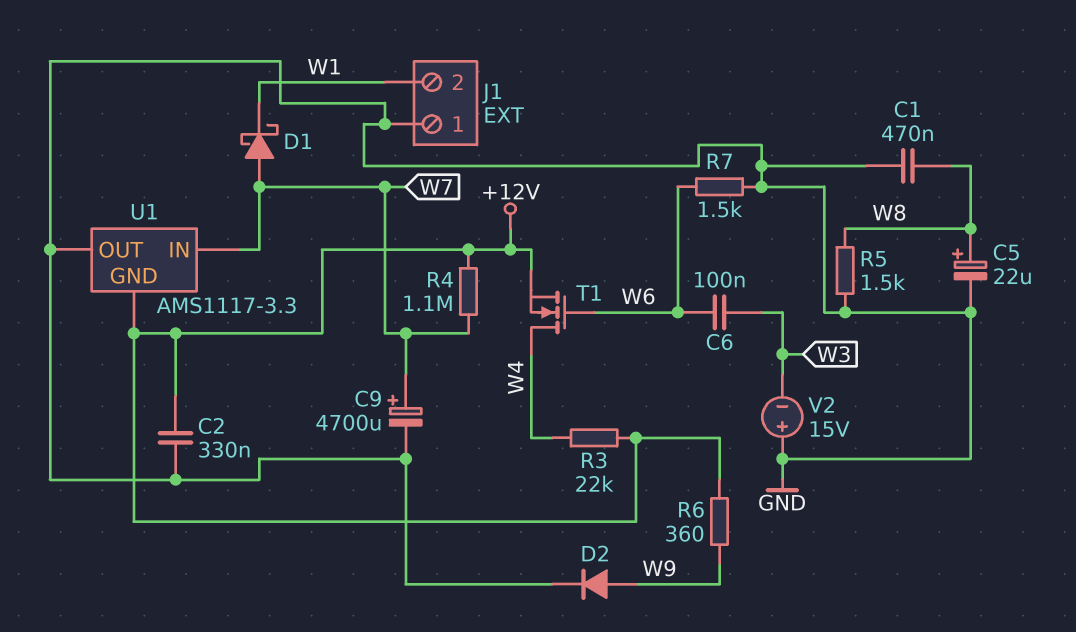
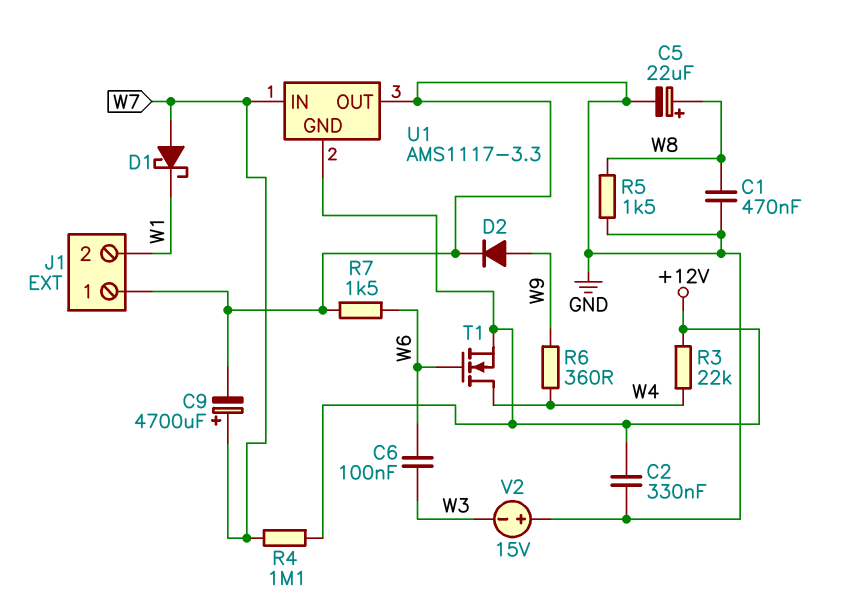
R6: 360 (+12V, W9) -> 360 (W4, W9)

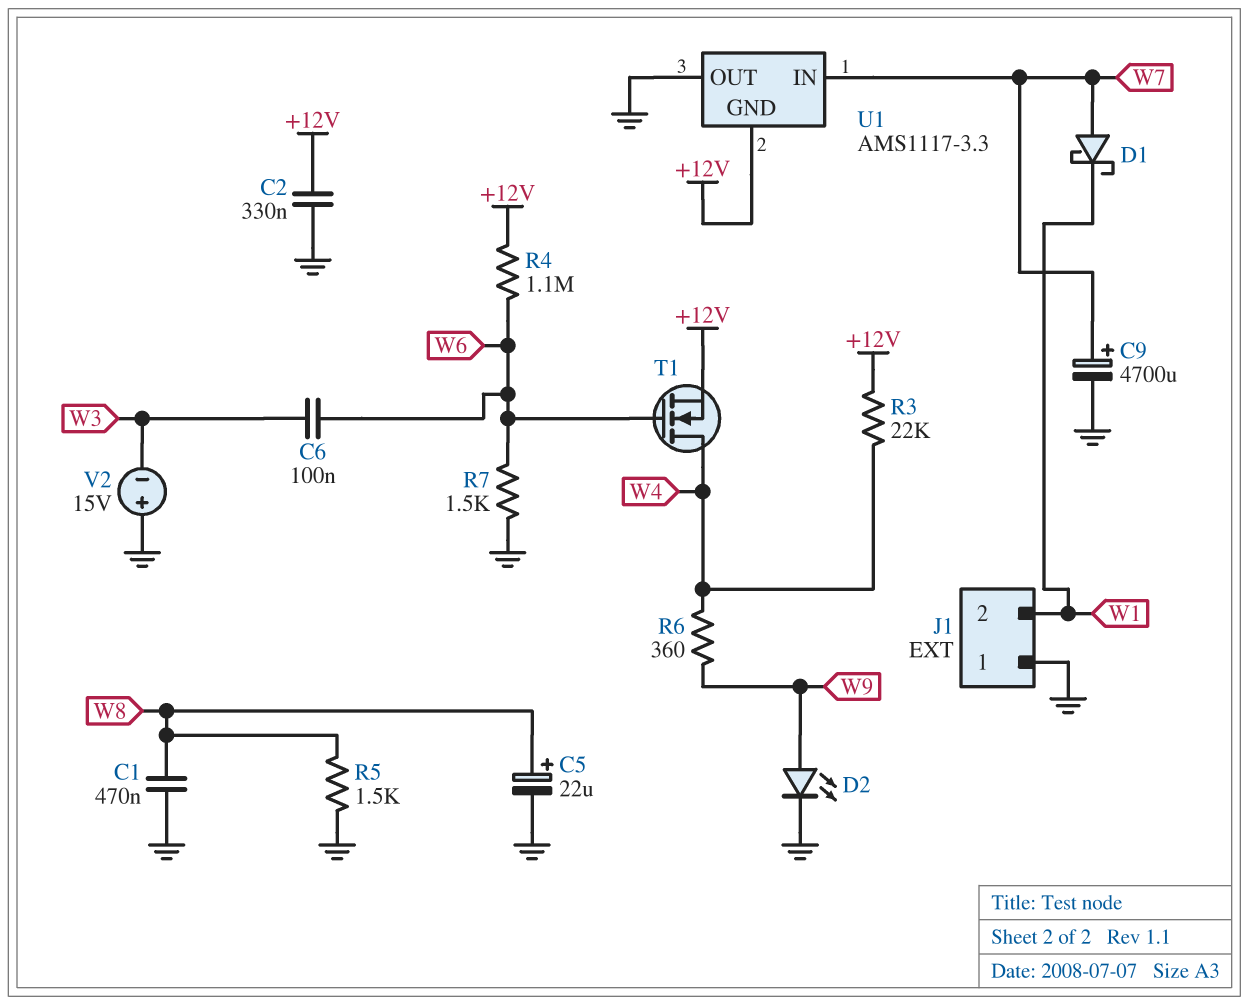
D2: diode (A W9, K GND) -> LED (A W9, K GND)
R4: 1.1M (+12V, W7) -> 1.1M (+12V, W6)

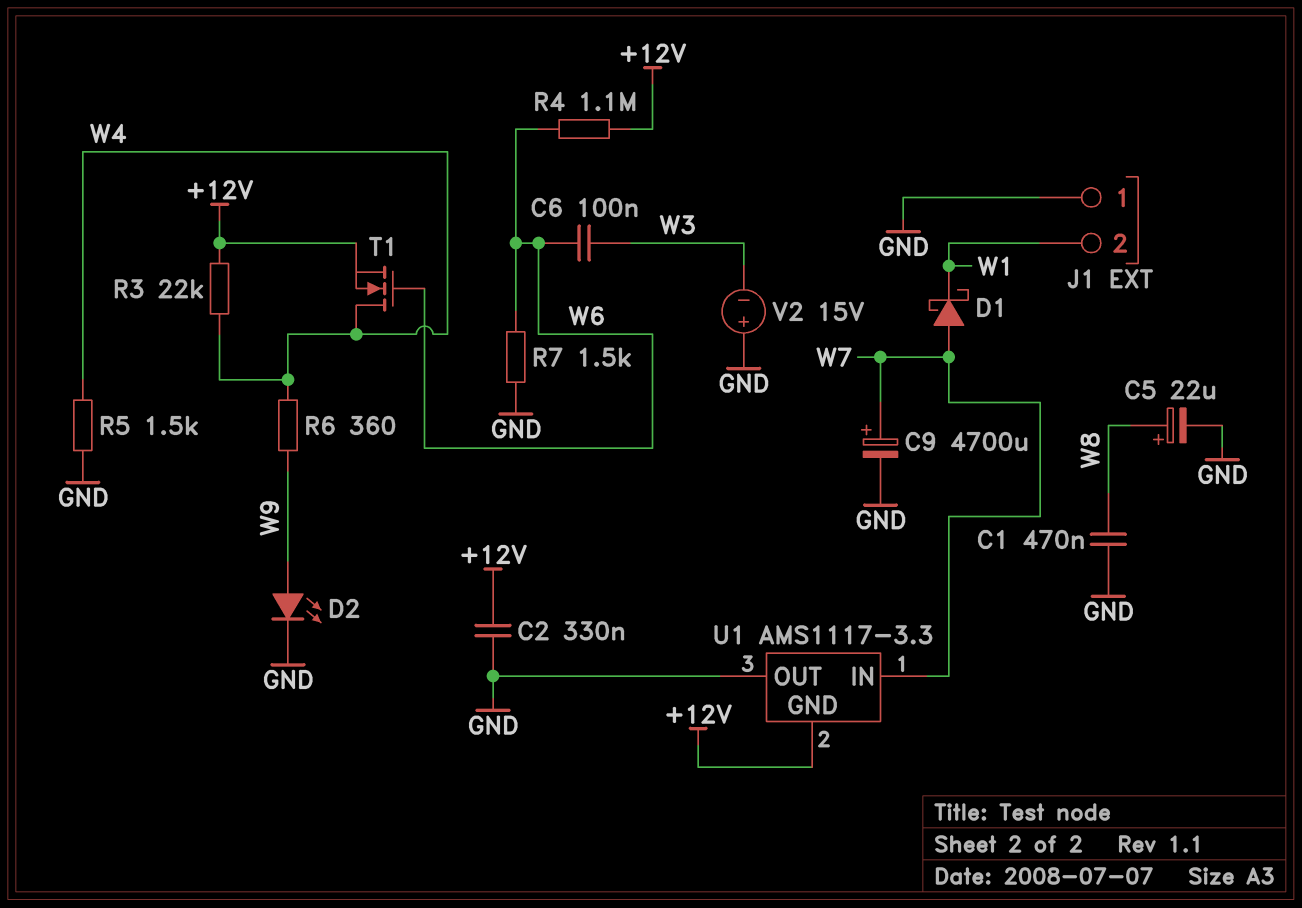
R5: 1.5k (GND, W8) -> 1.5k (GND, W4)

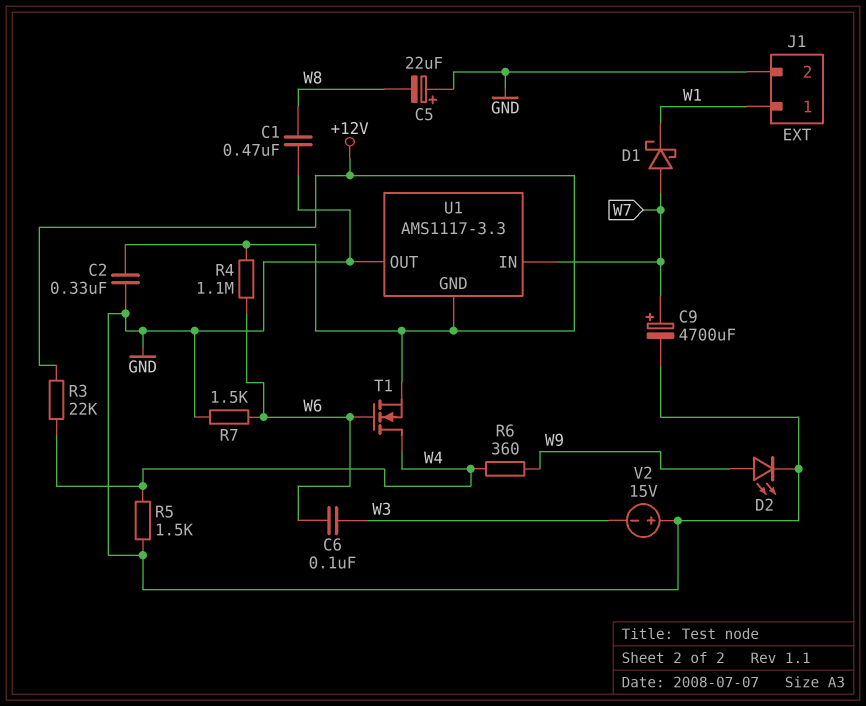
C5: 22uF (plus W8, minus GND) -> 22uF (plus GND, minus W8)
J1 pin 1: GND -> W1
J1 pin 2: W1 -> GND

